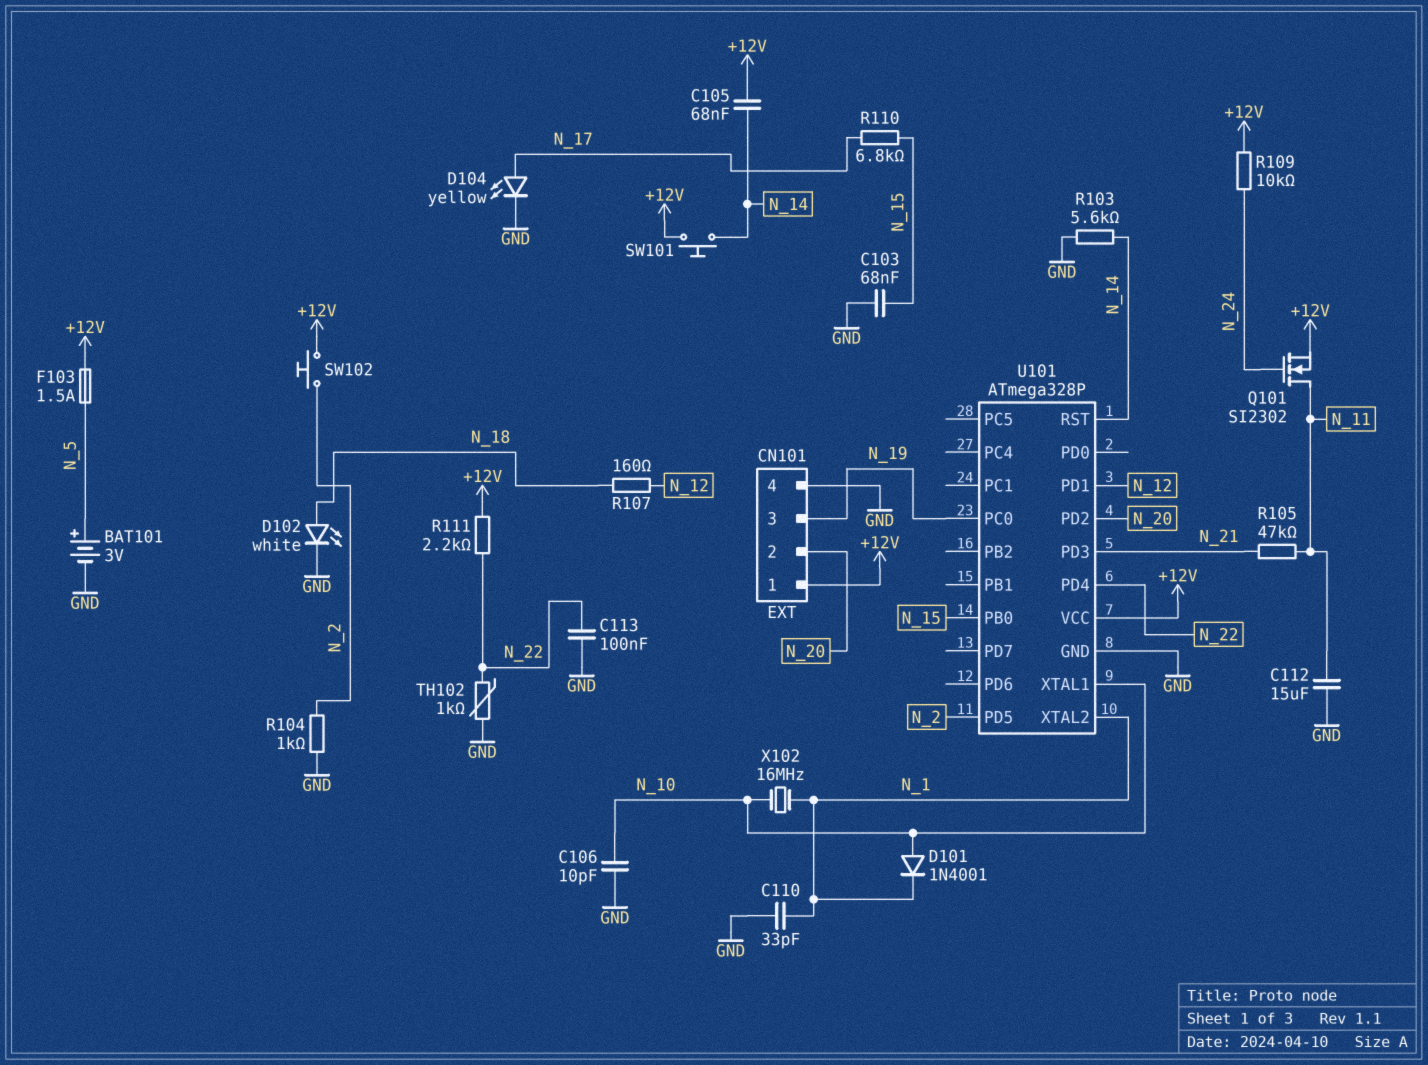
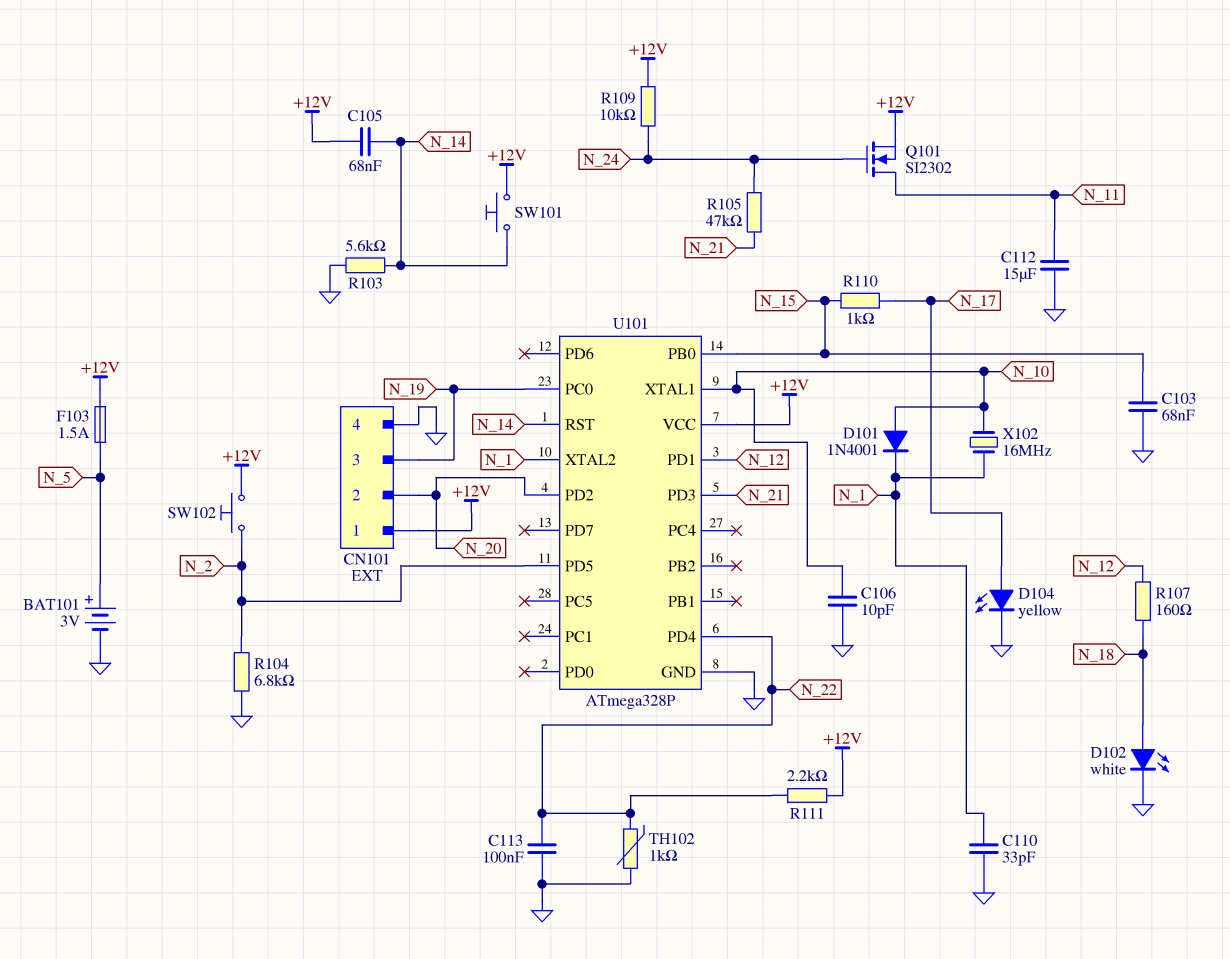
R104: 1k (GND, N_2) -> 6.8k (GND, N_2)
R105: 47k (N_11, N_21) -> 47k (N_21, N_24)
R110: 6.8k (N_15, N_17) -> 1k (N_15, N_17)

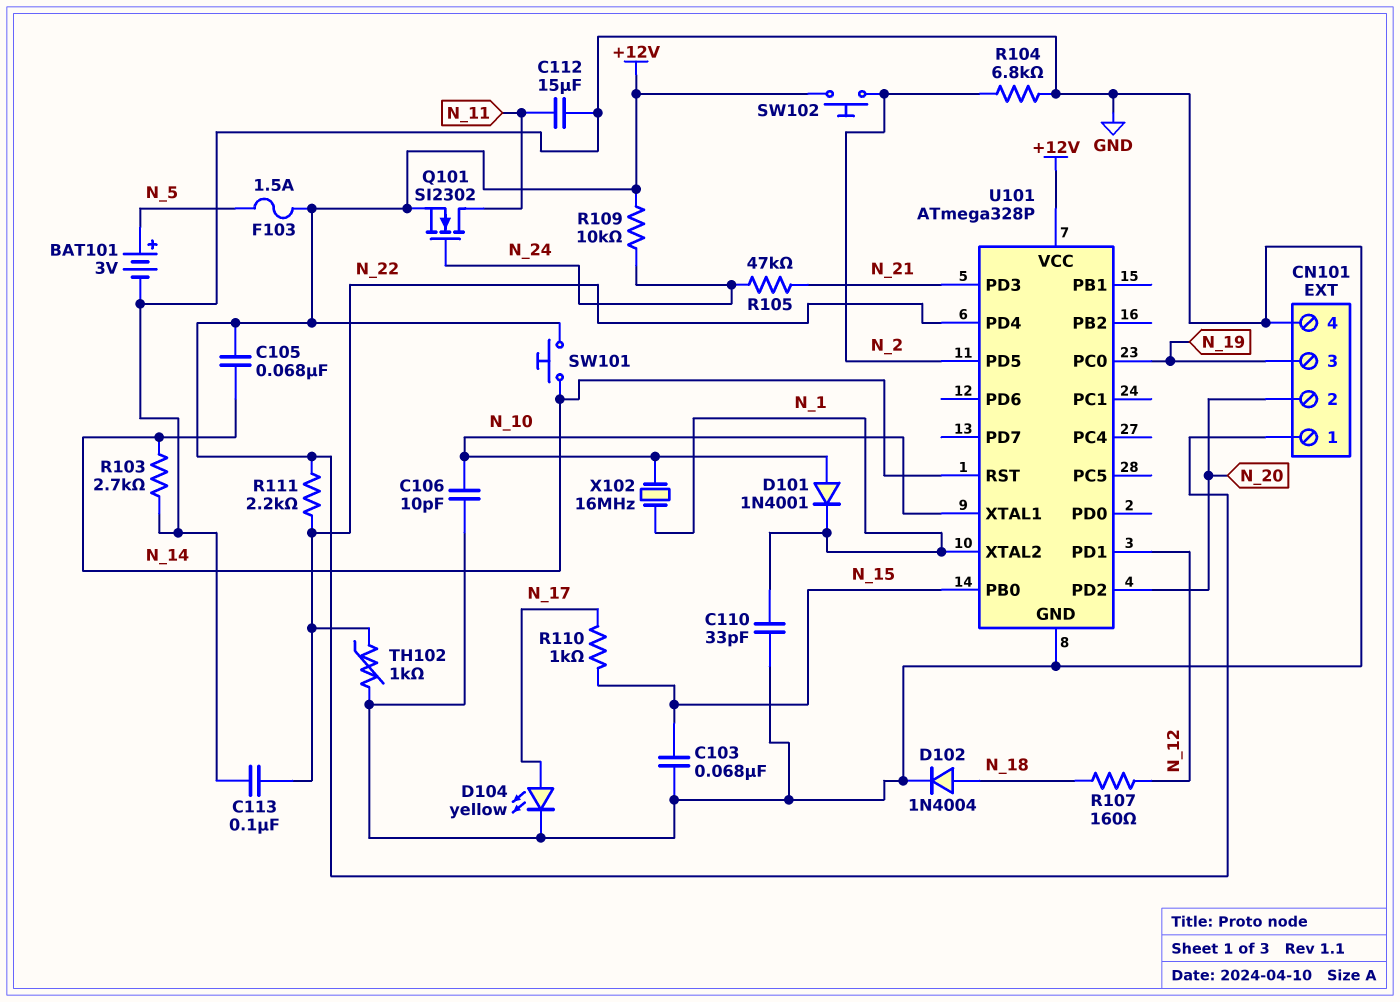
D102: LED white (A N_18, K GND) -> diode 1N4004 (A N_18, K GND)
R103: 5.6k (GND, N_14) -> 2.7k (GND, N_14)

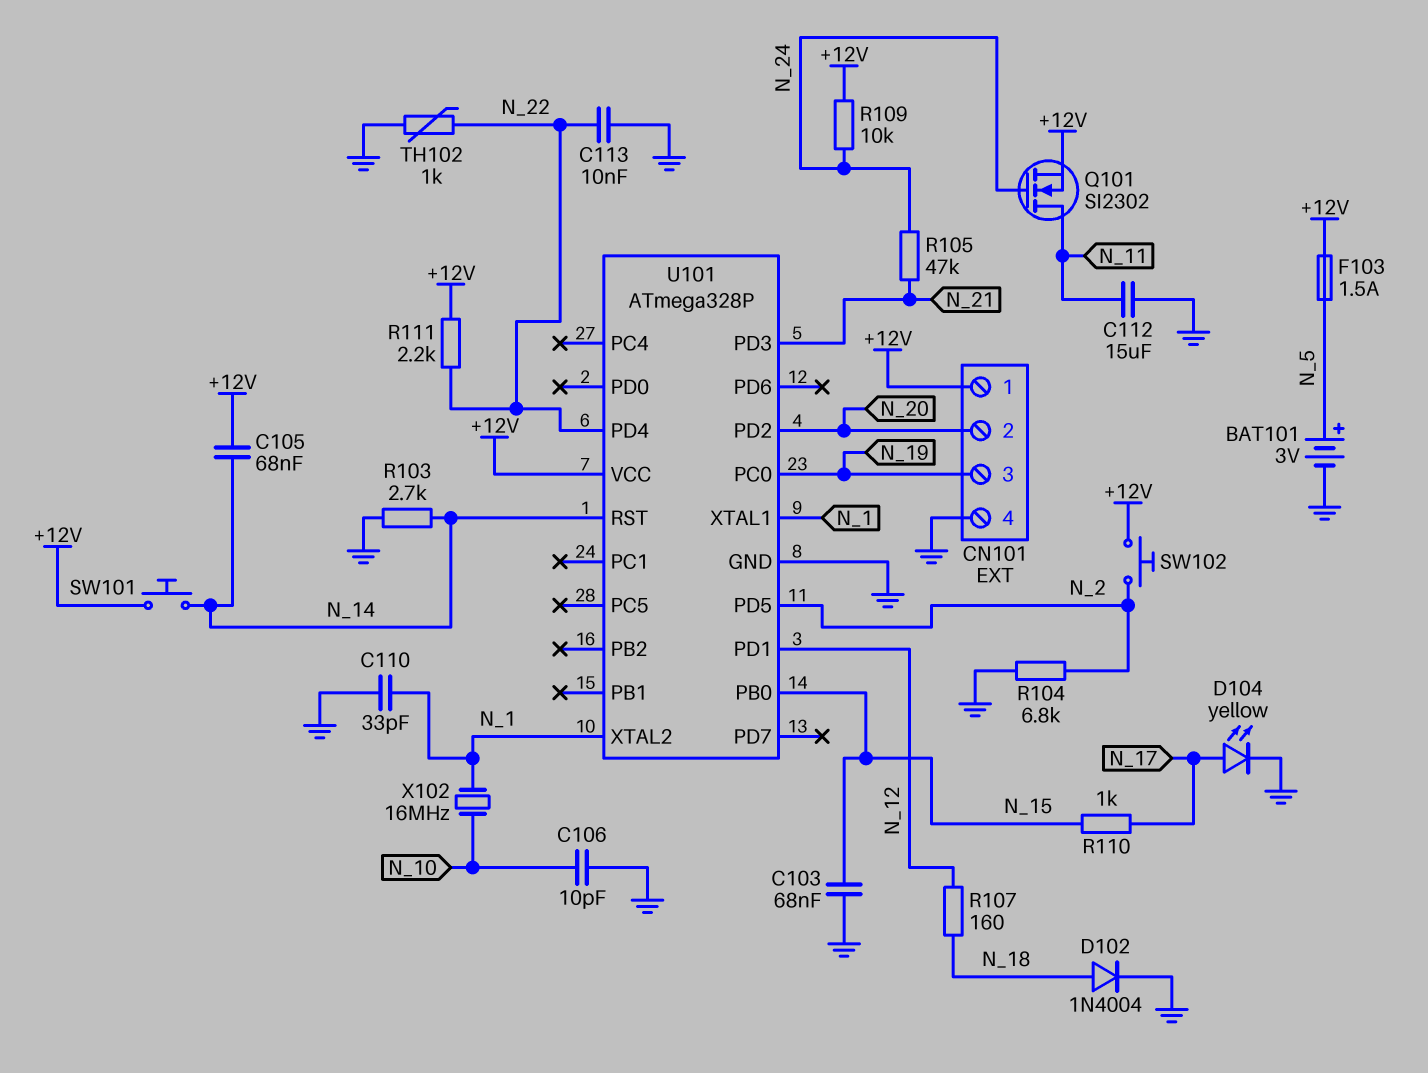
C113: 100nF (GND, N_22) -> 10nF (GND, N_22)
D101: diode 1N4001 (A N_10, K N_1) -> none
U101 pin XTAL1: N_10 -> N_1

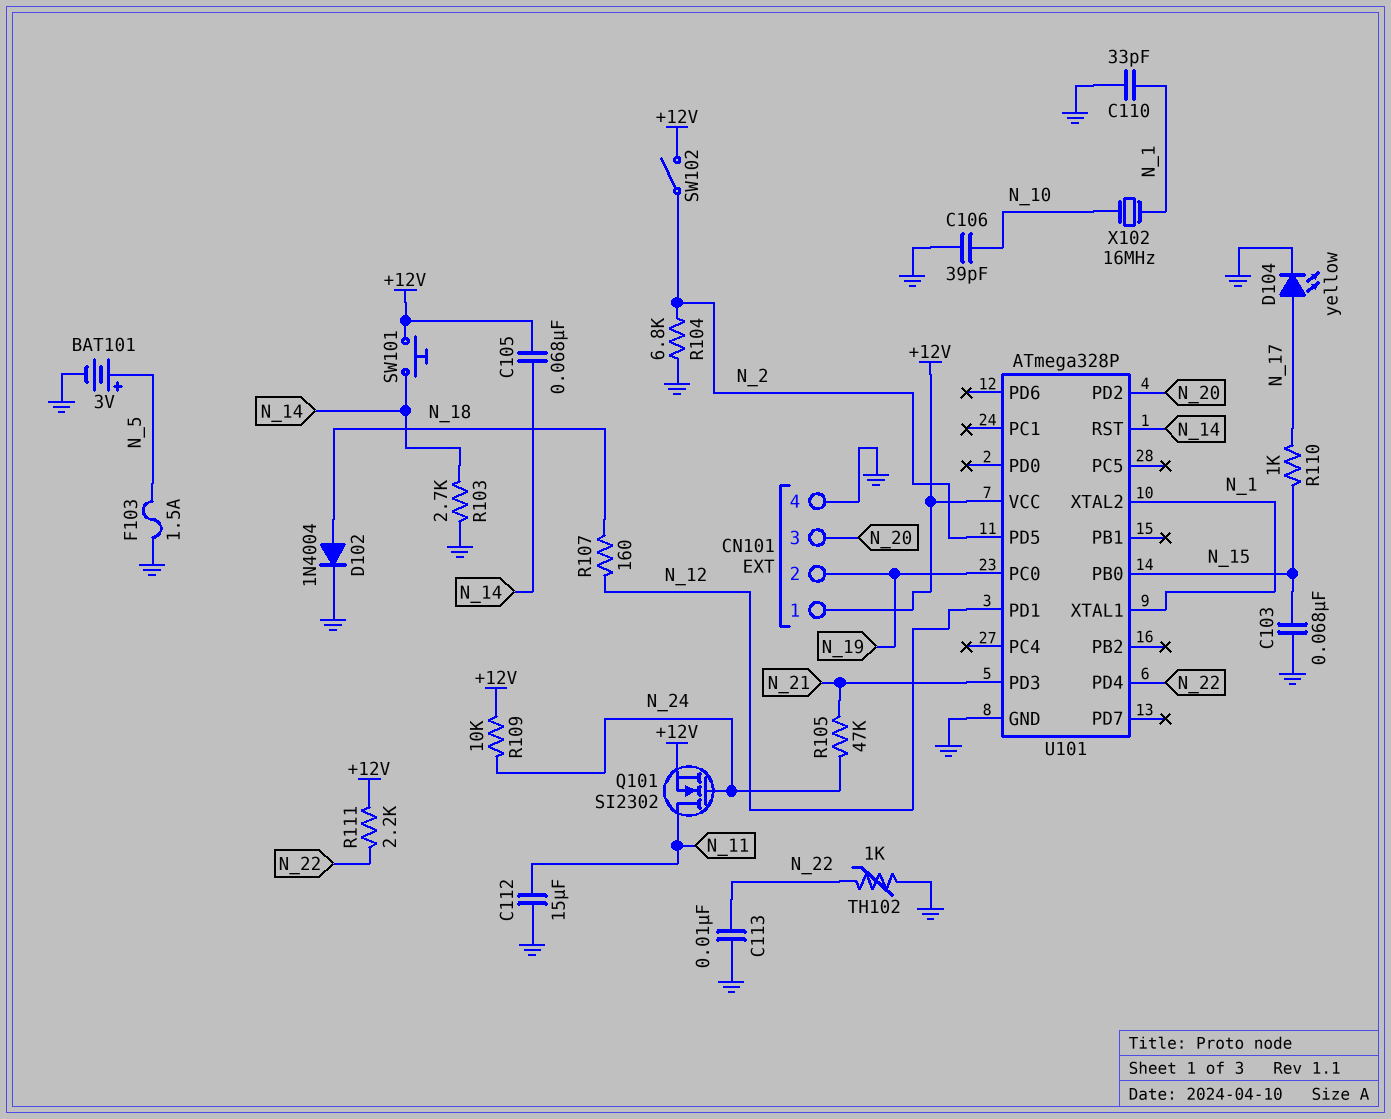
C106: 10pF (GND, N_10) -> 39pF (GND, N_10)
CN101 pin 2: N_20 -> N_19
CN101 pin 3: N_19 -> N_20
F103: 1.5A (+12V, N_5) -> 1.5A (GND, N_5)
SW102: button (+12V, N_2) -> switch (+12V, N_2)

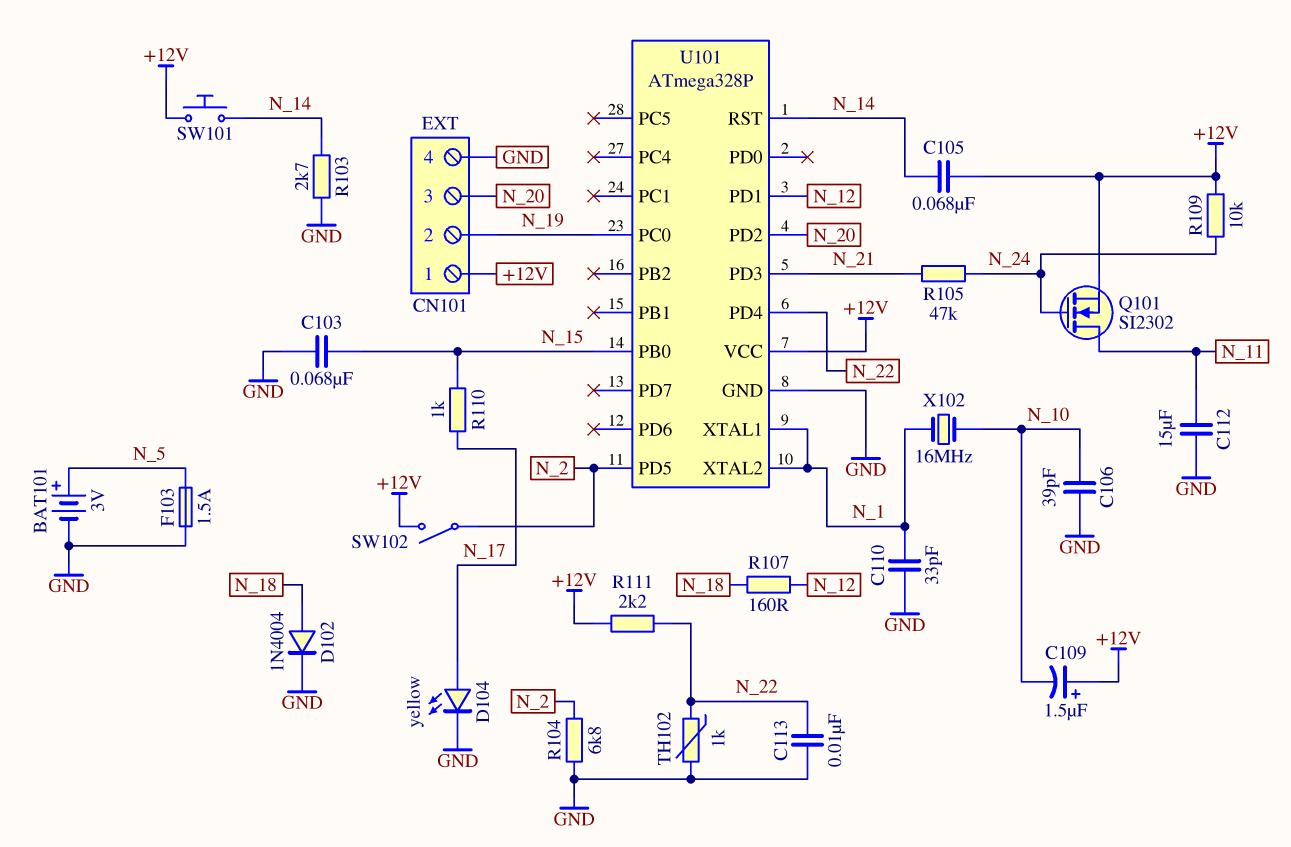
C109: none -> 1.5uF (plus +12V, minus N_10)

